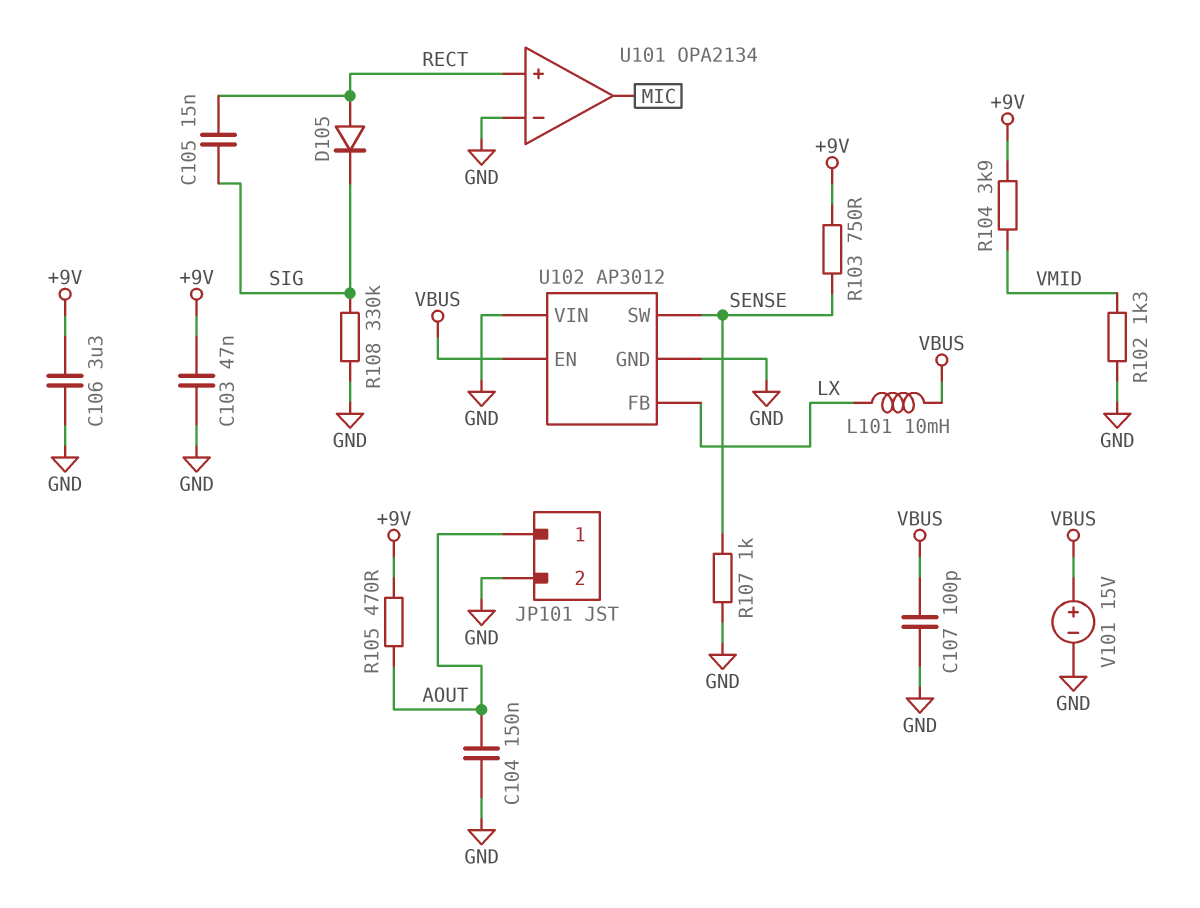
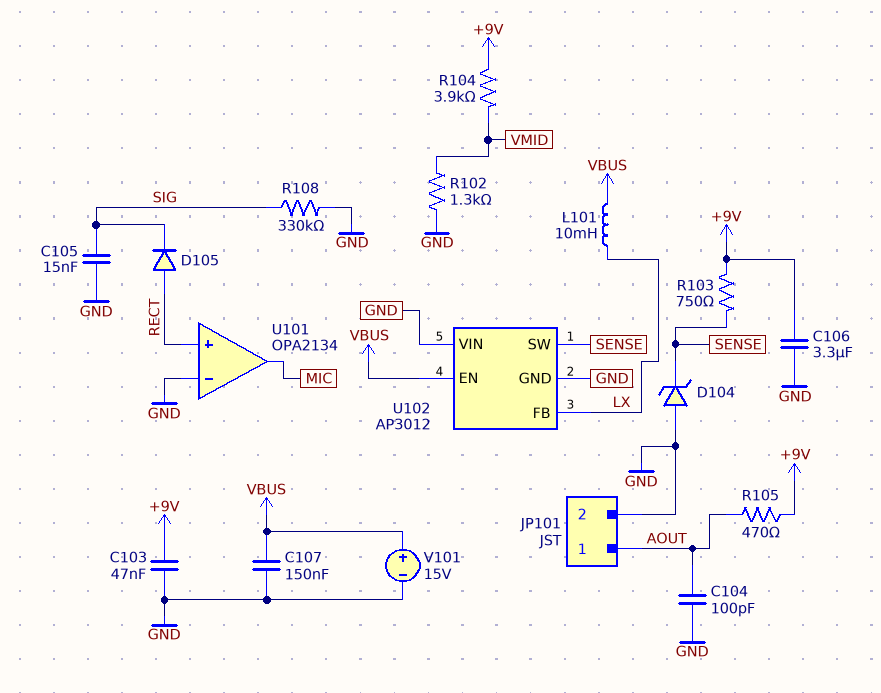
C104: 150nF (AOUT, GND) -> 100pF (AOUT, GND)
C105: 15nF (RECT, SIG) -> 15nF (GND, SIG)
C107: 100pF (GND, VBUS) -> 150nF (GND, VBUS)
D104: none -> zener (A GND, K SENSE)
R107: 1k (GND, SENSE) -> none

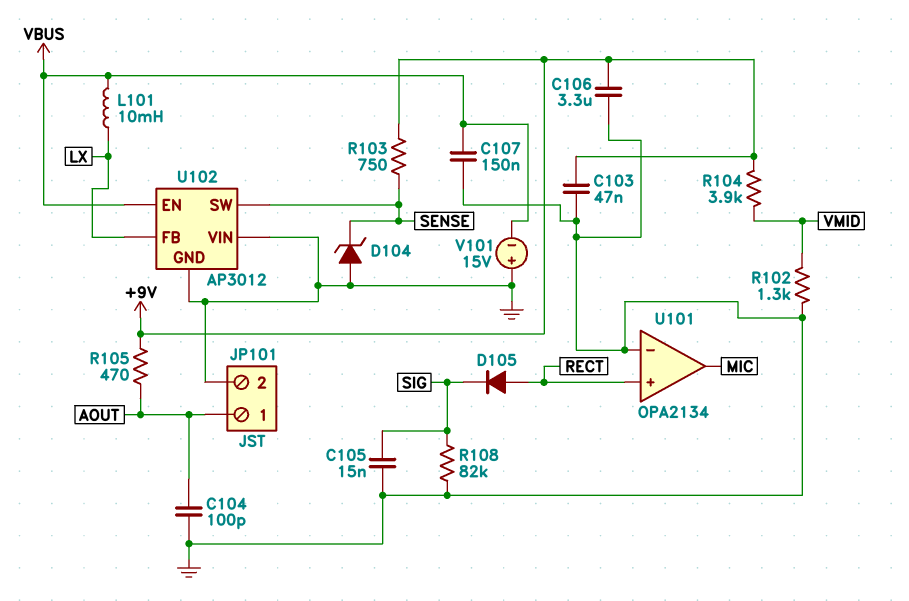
R108: 330k (GND, SIG) -> 82k (GND, SIG)
V101: 15V (plus VBUS, minus GND) -> 15V (plus GND, minus VBUS)

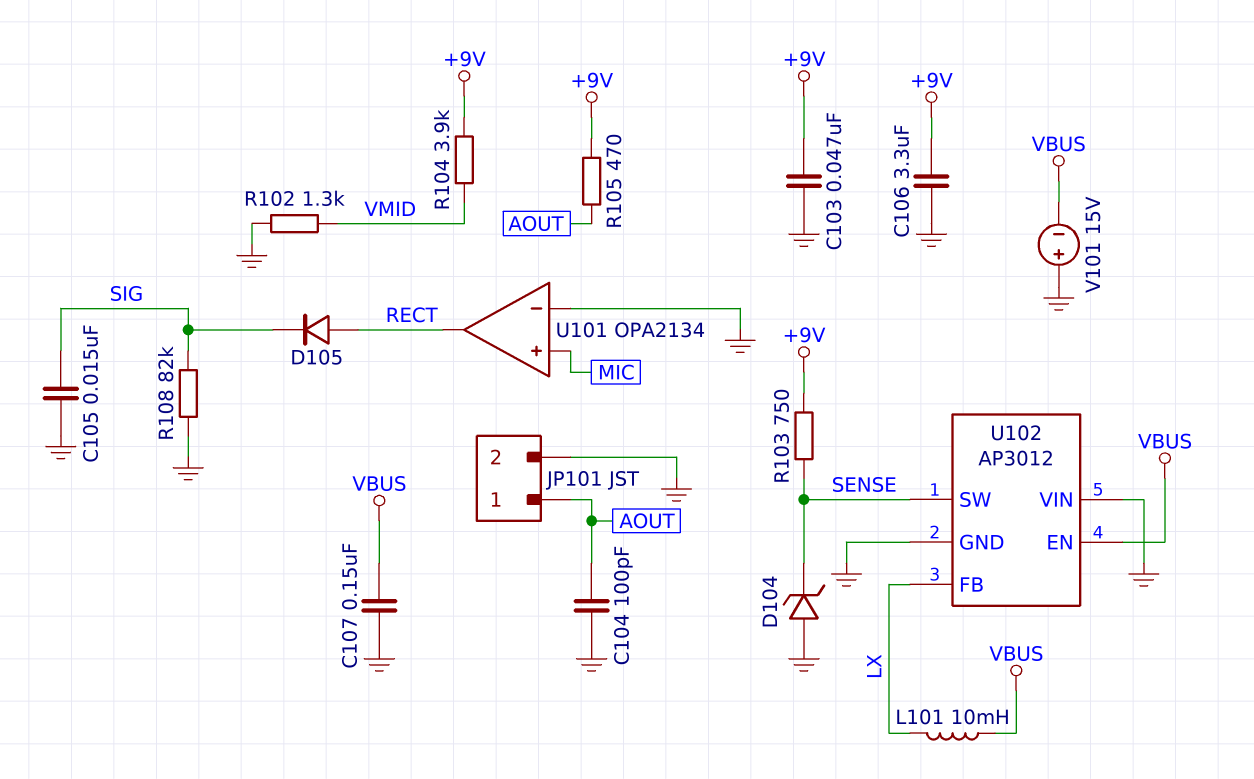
U101 pin in+: RECT -> MIC
U101 pin out: MIC -> RECT

